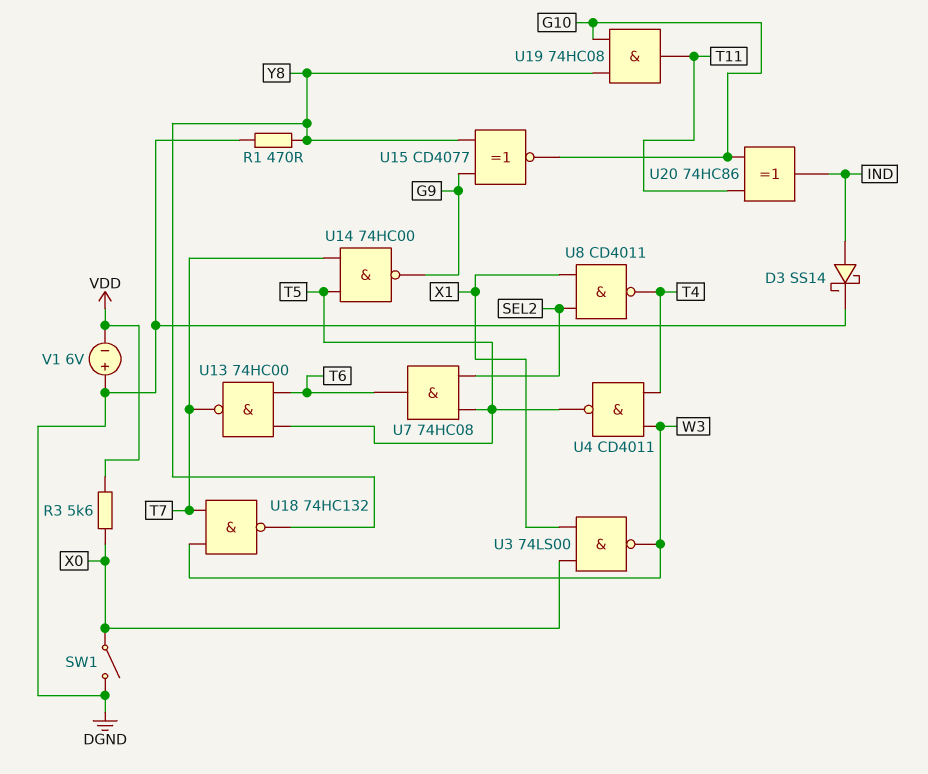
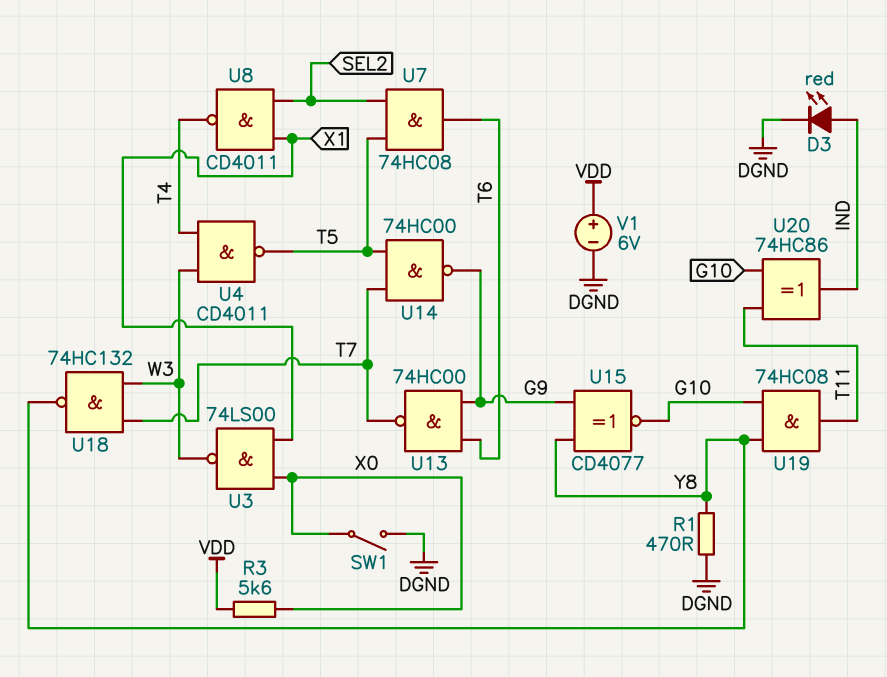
D3: schottky SS14 (A IND, K DGND) -> LED red (A IND, K DGND)
U13: NAND 74HC00 (in T5, in T6, out T7) -> NAND 74HC00 (in G9, in T6, out T7)
V1: 6V (plus DGND, minus VDD) -> 6V (plus VDD, minus DGND)

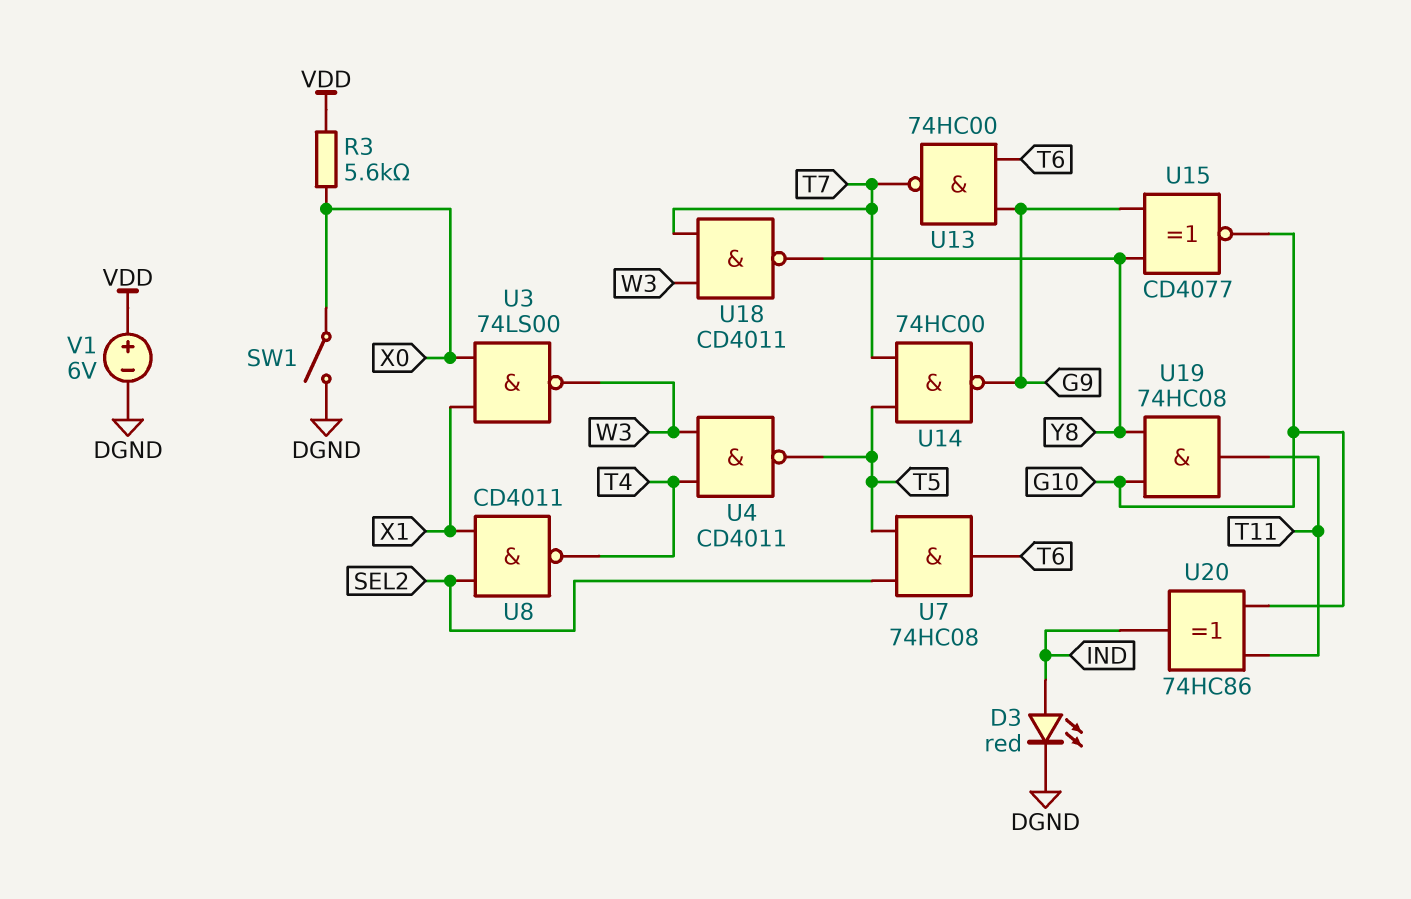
R1: 470 (DGND, Y8) -> none
U18: NAND 74HC132 (in T7, in W3, out Y8) -> NAND CD4011 (in T7, in W3, out Y8)

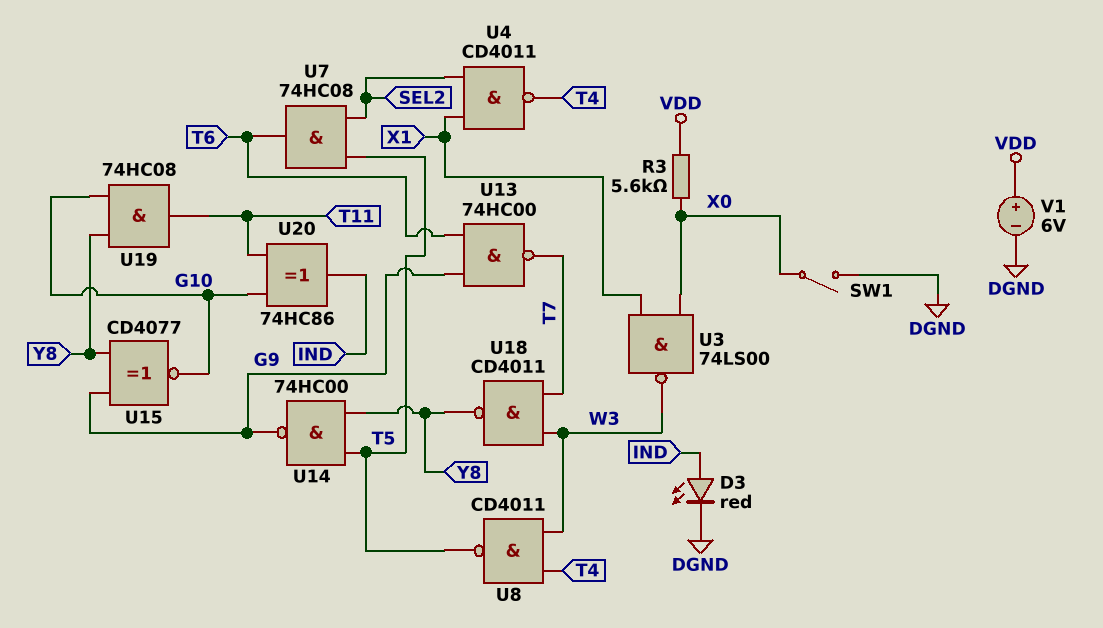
U4: NAND CD4011 (in T4, in W3, out T5) -> NAND CD4011 (in SEL2, in X1, out T4)
U8: NAND CD4011 (in SEL2, in X1, out T4) -> NAND CD4011 (in T4, in W3, out T5)
U14: NAND 74HC00 (in T5, in T7, out G9) -> NAND 74HC00 (in T5, in Y8, out G9)

